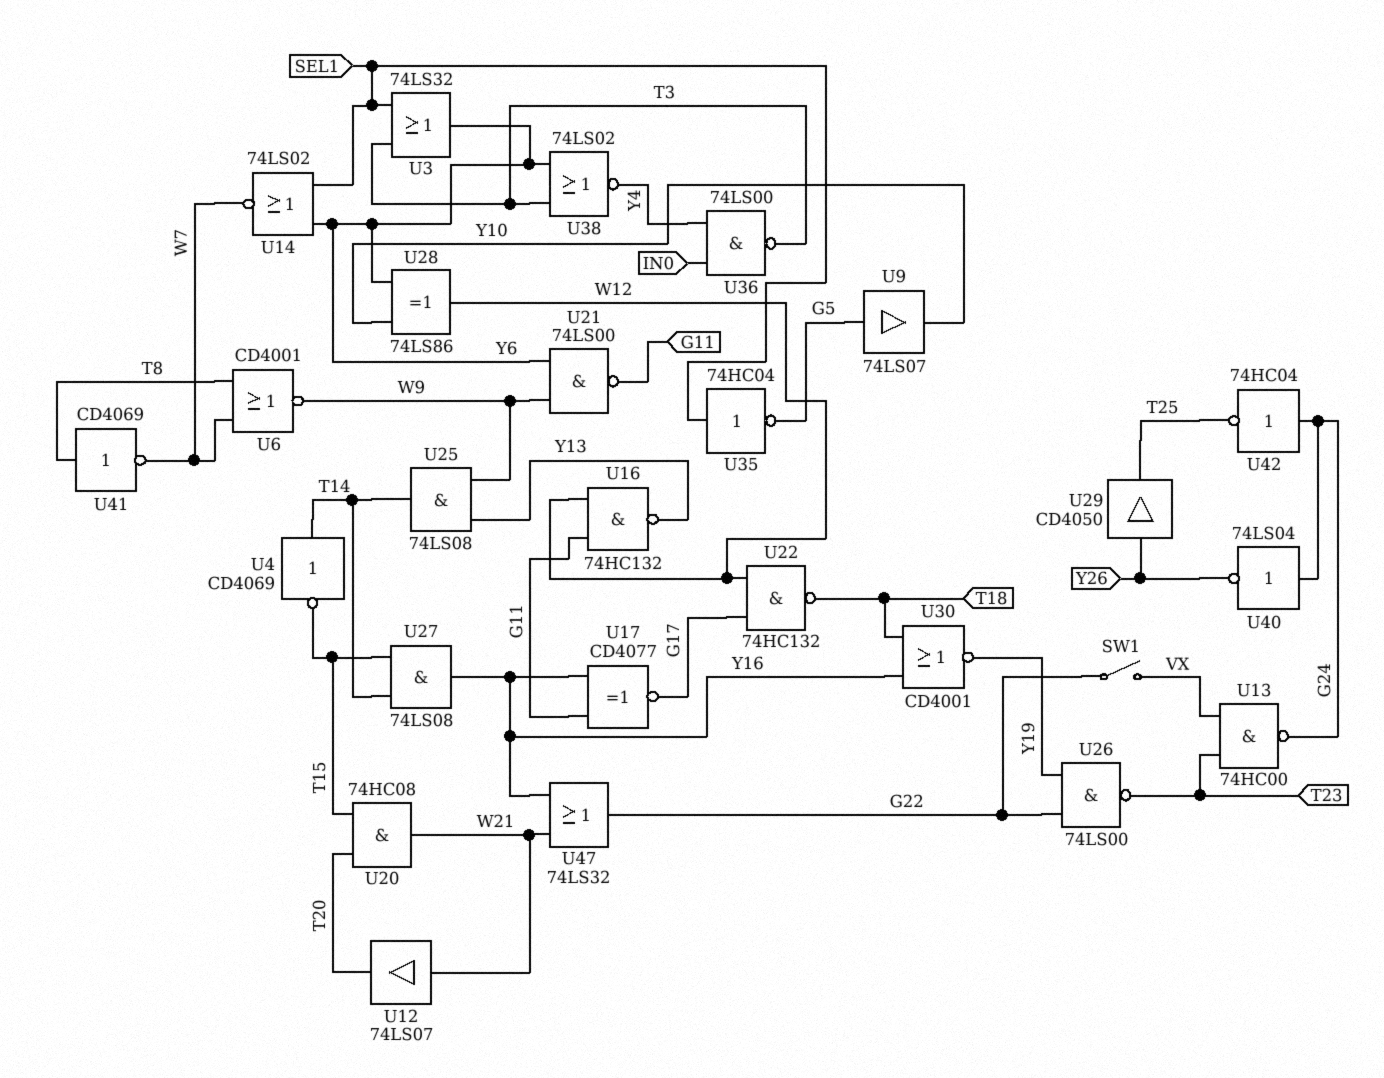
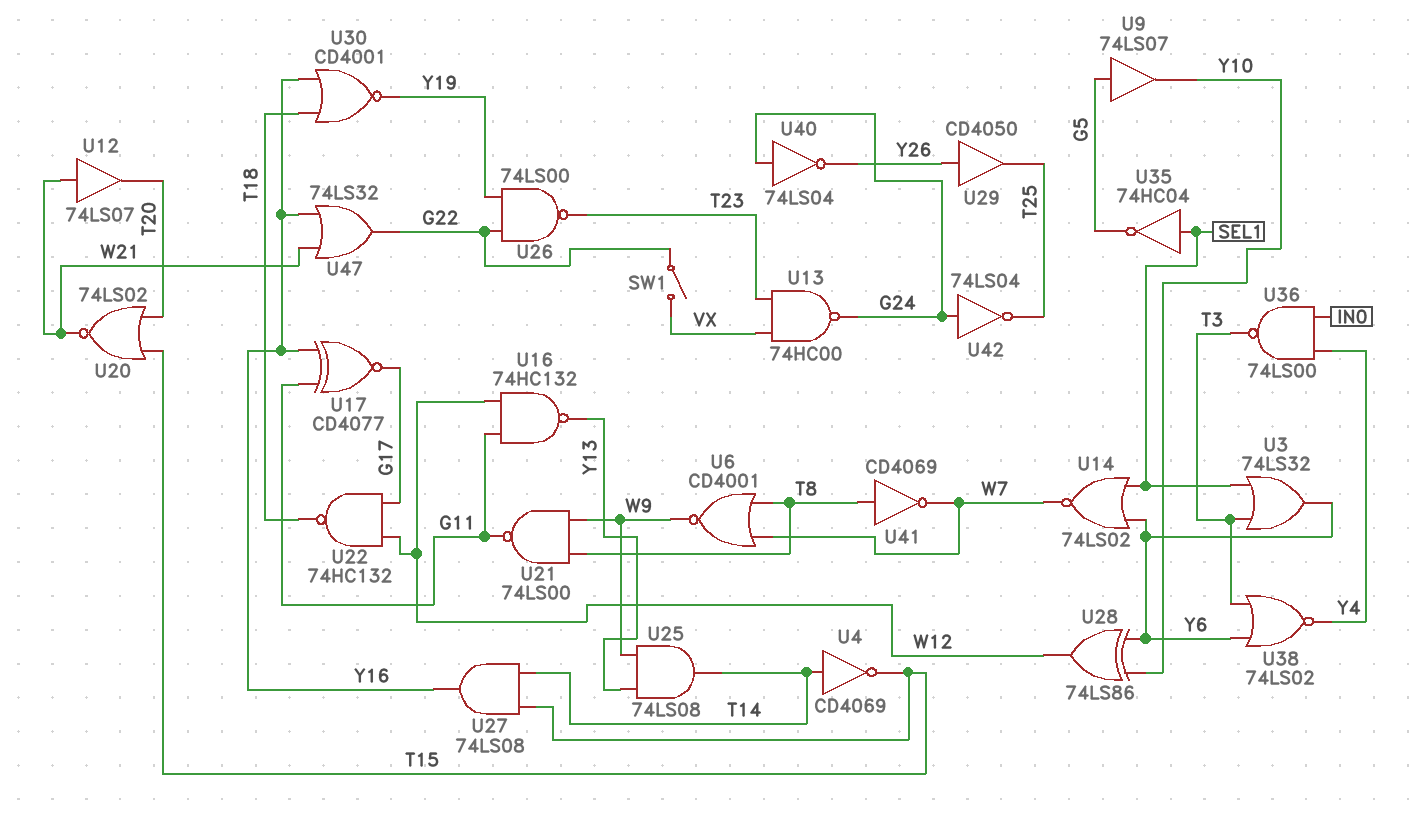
U20: AND 74HC08 (in T15, in T20, out W21) -> NOR 74LS02 (in T15, in T20, out W21)
U21: NAND 74LS00 (in W9, in Y6, out G11) -> NAND 74LS00 (in T8, in W9, out G11)
U42: NOT 74HC04 (in G24, out T25) -> NOT 74LS04 (in G24, out T25)

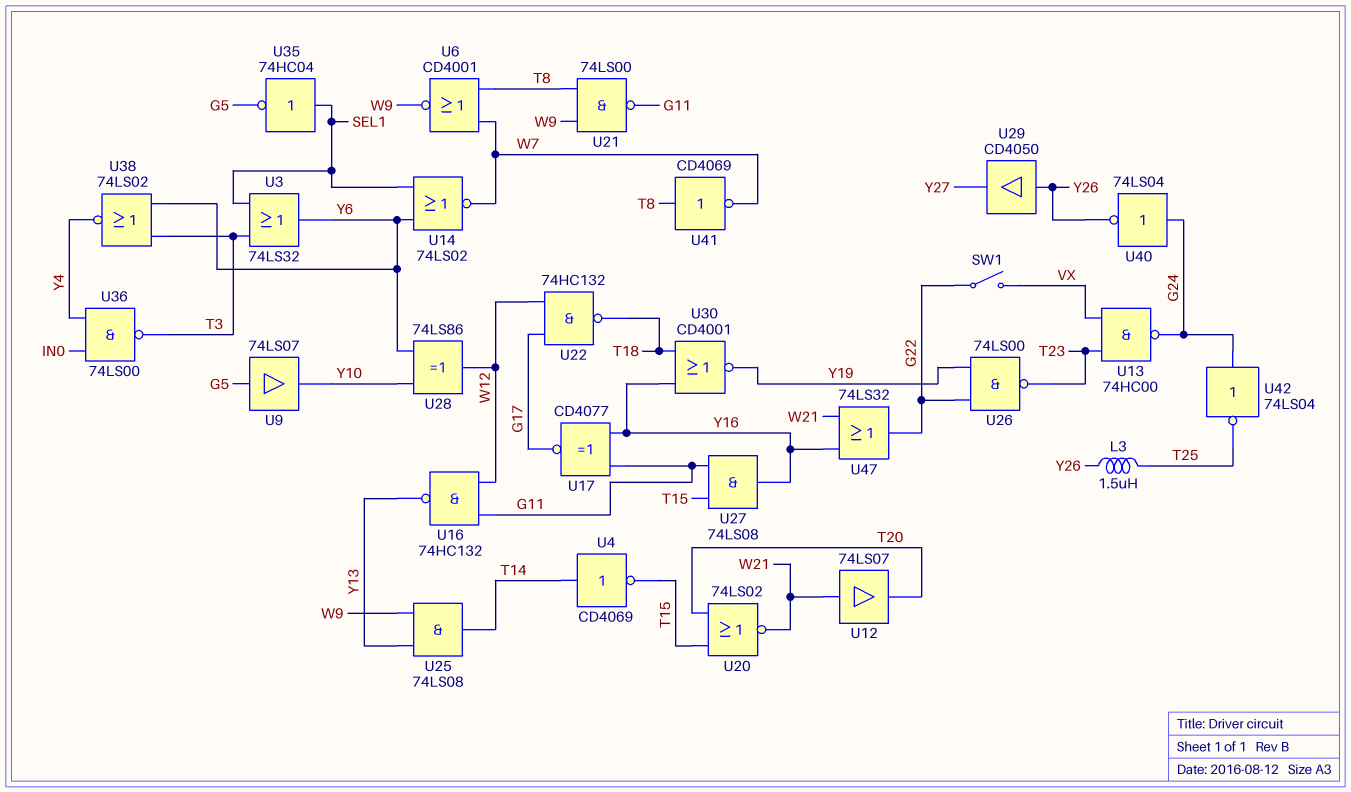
L3: none -> 1.5uH (T25, Y26)
U27: AND 74LS08 (in T14, in T15, out Y16) -> AND 74LS08 (in G11, in T15, out Y16)
U29: buffer CD4050 (in Y26, out T25) -> buffer CD4050 (in Y26, out Y27)

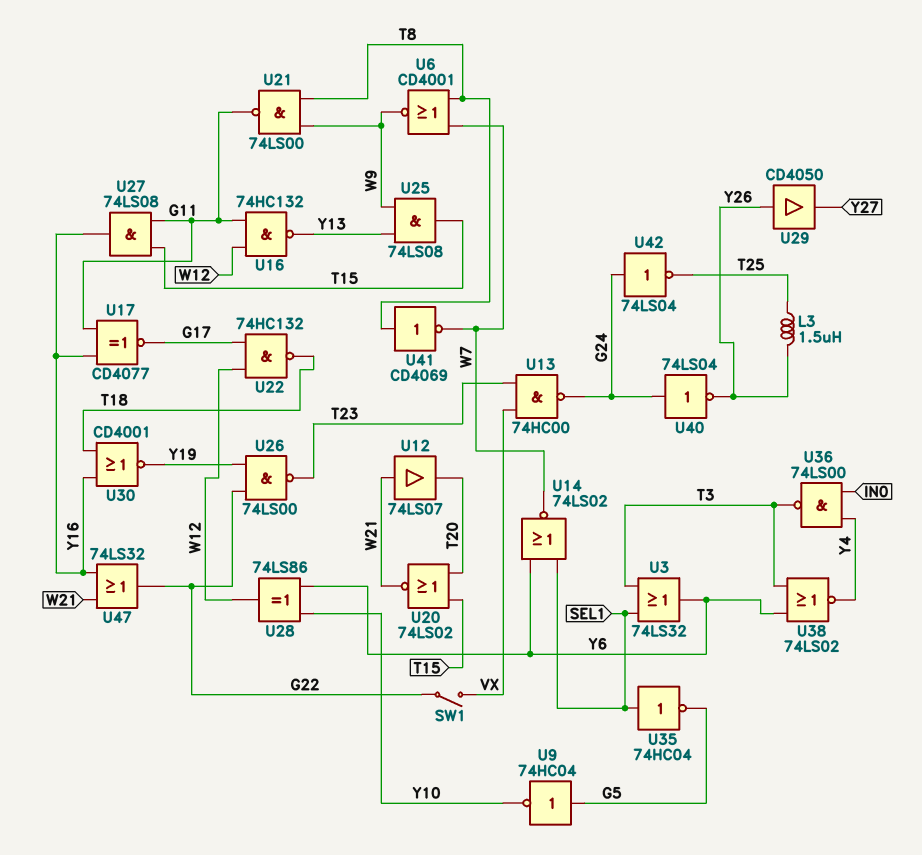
U4: NOT CD4069 (in T14, out T15) -> none
U9: buffer 74LS07 (in G5, out Y10) -> NOT 74HC04 (in G5, out Y10)
U25: AND 74LS08 (in W9, in Y13, out T14) -> AND 74LS08 (in W9, in Y13, out T15)

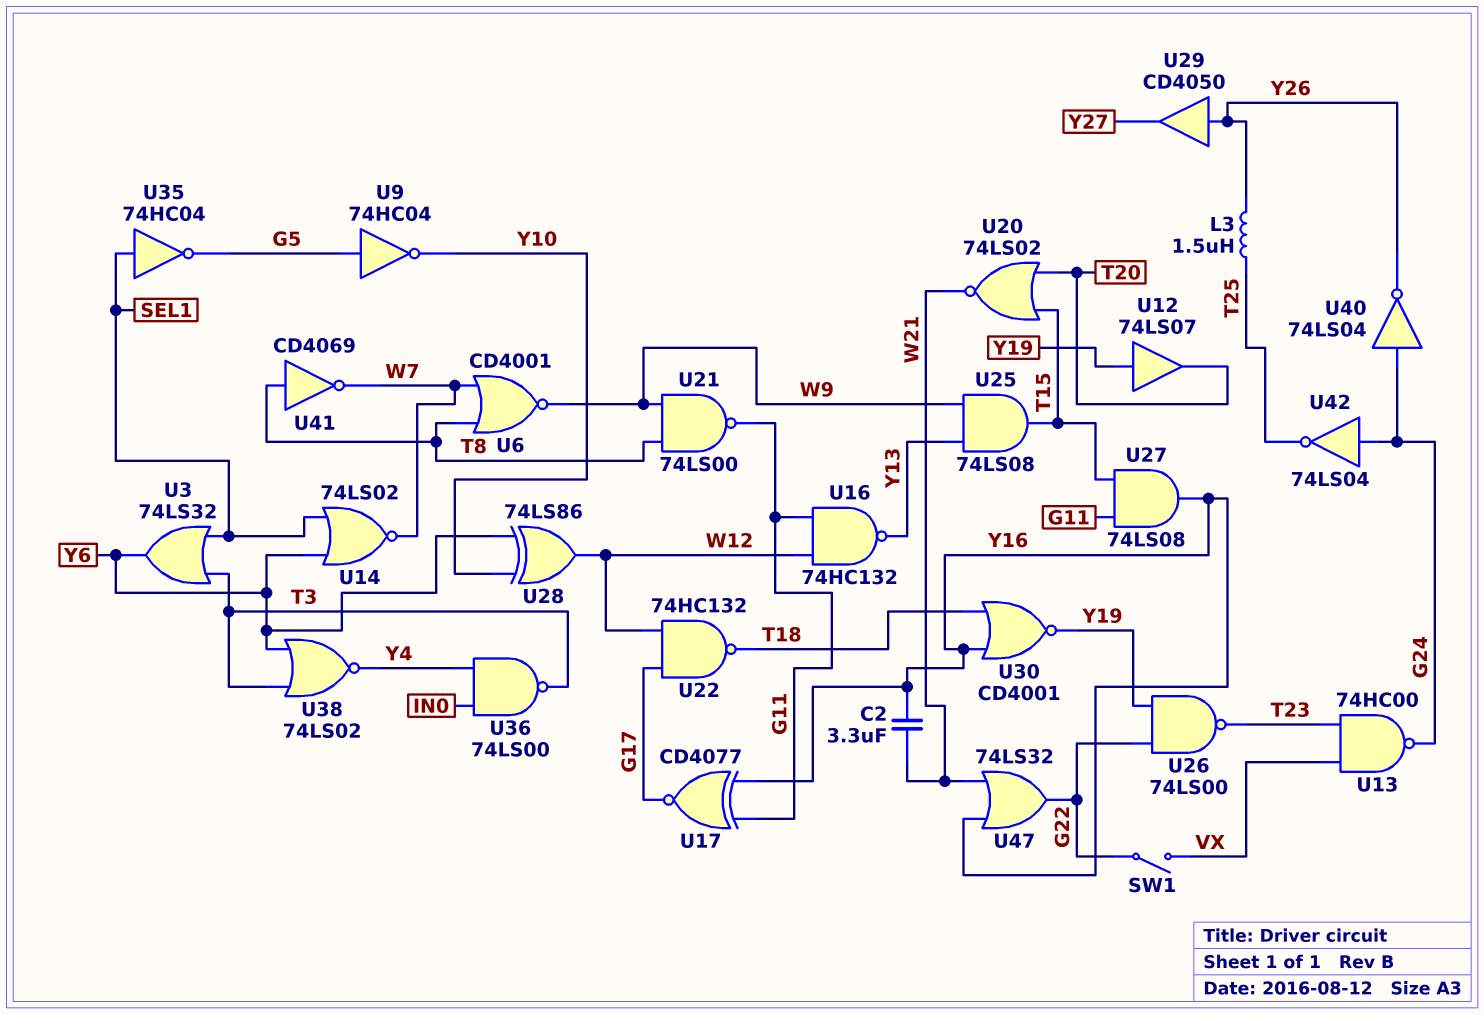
C2: none -> 3.3uF (W21, Y16)
U12: buffer 74LS07 (in W21, out T20) -> buffer 74LS07 (in Y19, out T20)

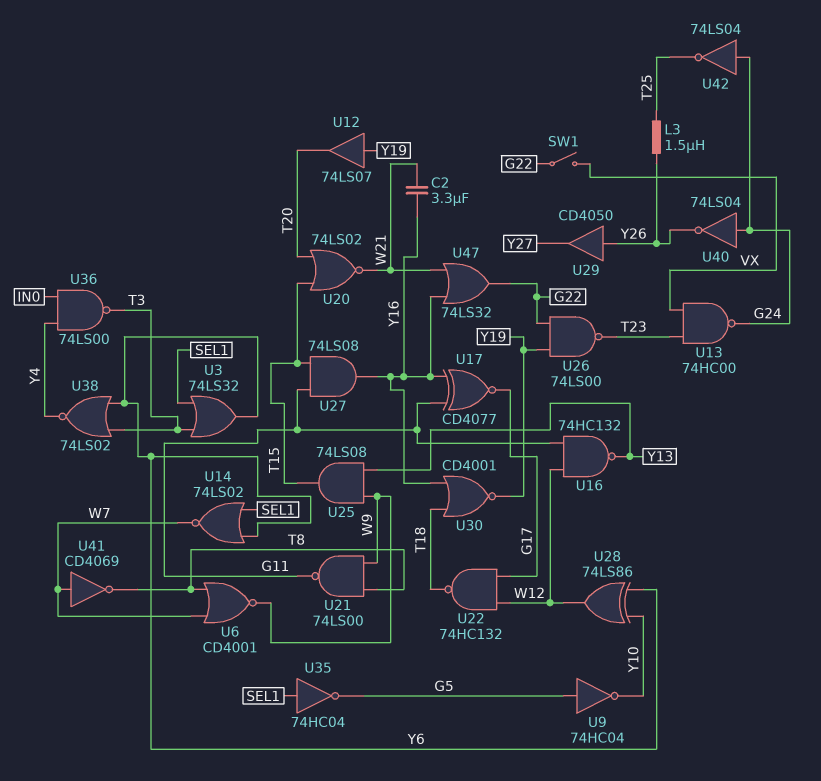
U41: NOT CD4069 (in T8, out W7) -> NOT CD4069 (in W7, out T8)

